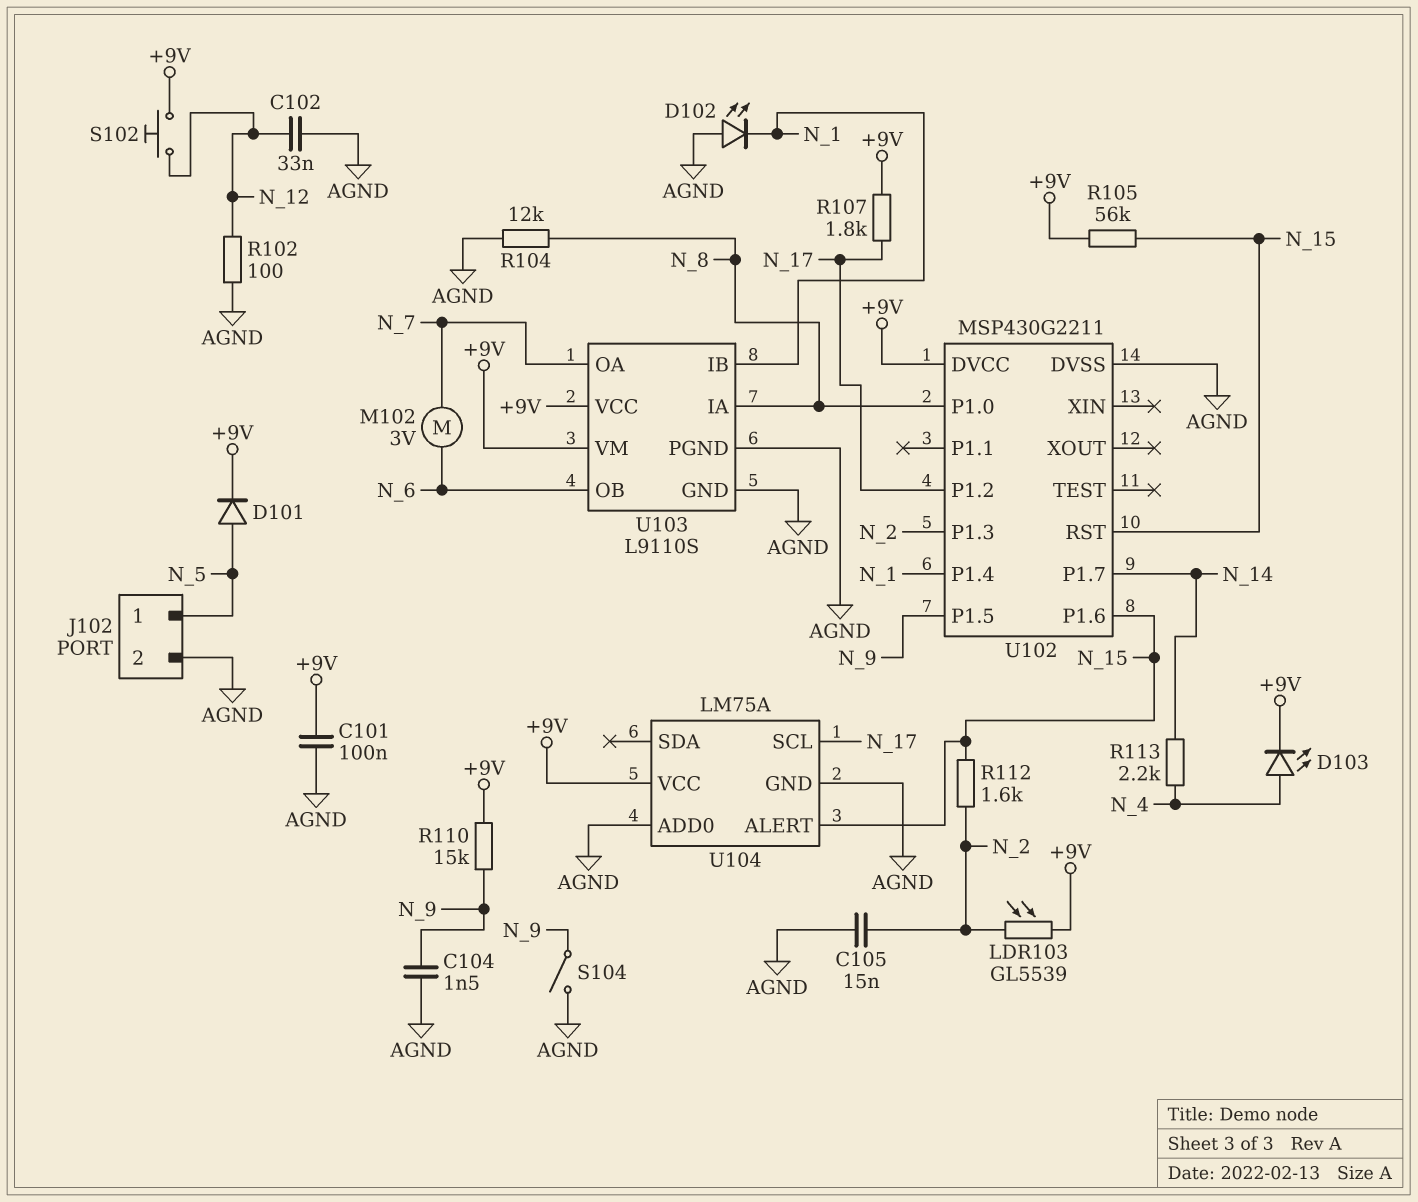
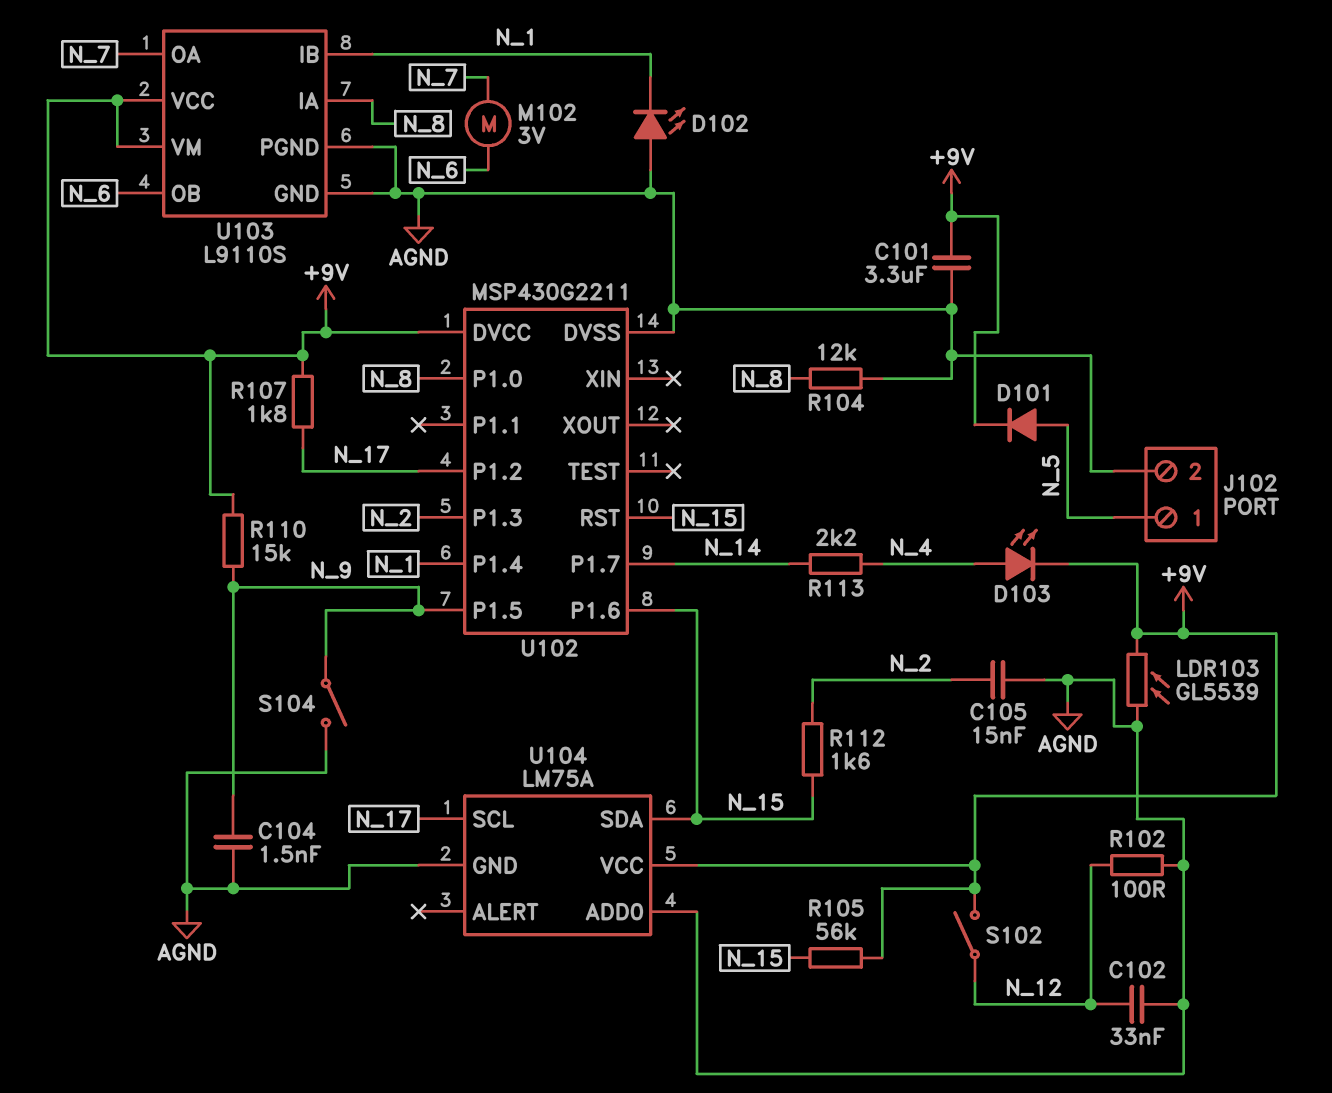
C101: 100nF (+9V, AGND) -> 3.3uF (+9V, AGND)
LDR103: GL5539 (+9V, N_2) -> GL5539 (+9V, AGND)
S102: button (+9V, N_12) -> switch (+9V, N_12)
U104 pin ALERT: N_15 -> none
U104 pin SDA: none -> N_15

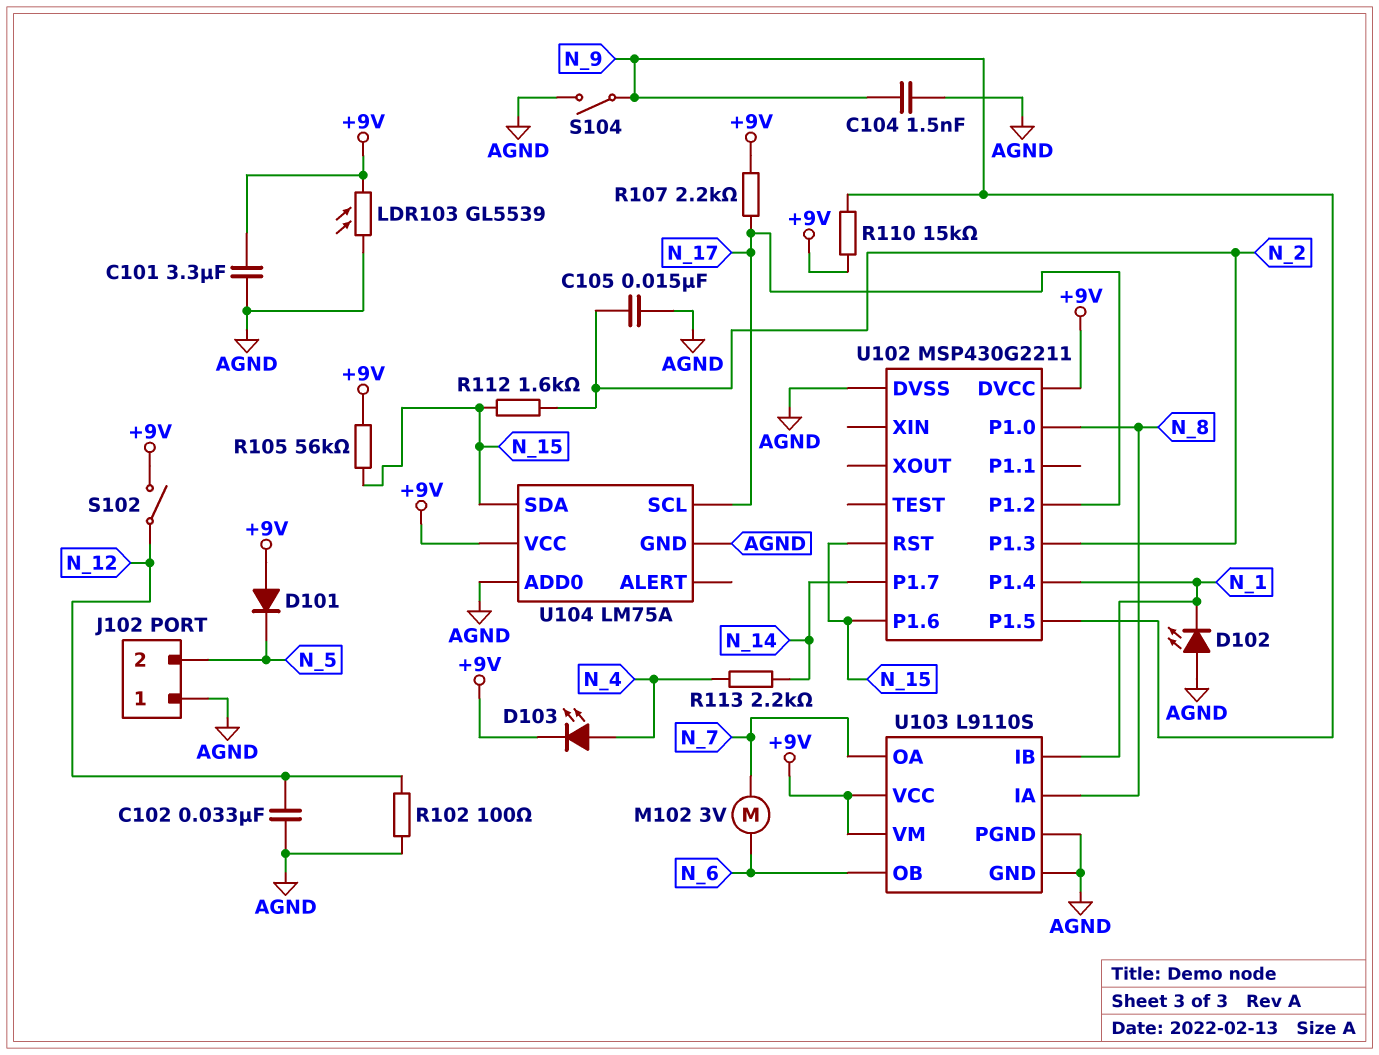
D101: diode (A N_5, K +9V) -> diode (A +9V, K N_5)
J102 pin 1: N_5 -> AGND
J102 pin 2: AGND -> N_5
R104: 12k (AGND, N_8) -> none
R107: 1.8k (+9V, N_17) -> 2.2k (+9V, N_17)

